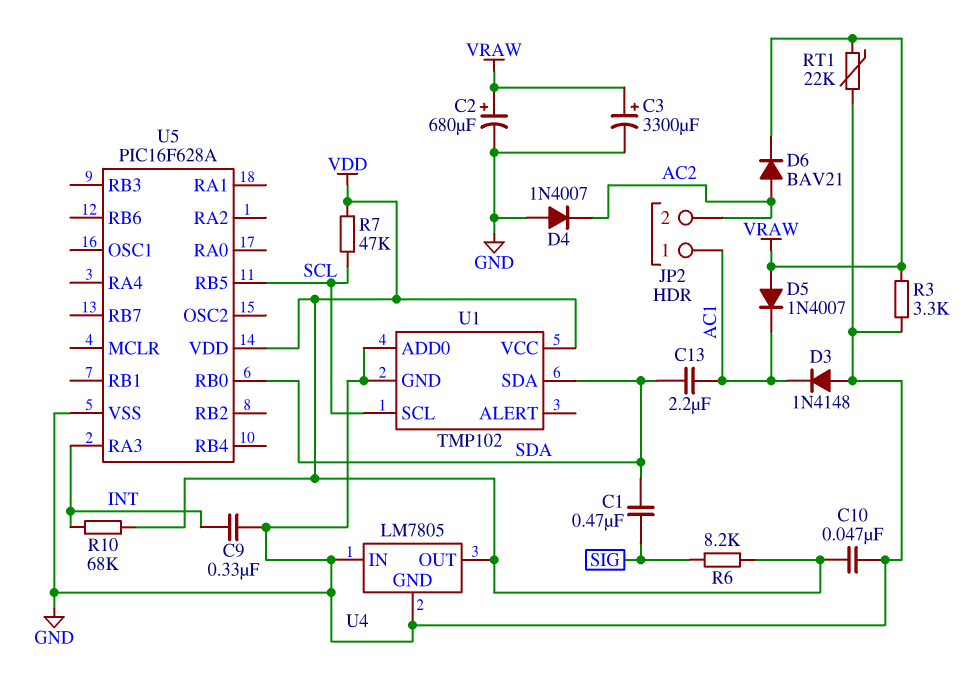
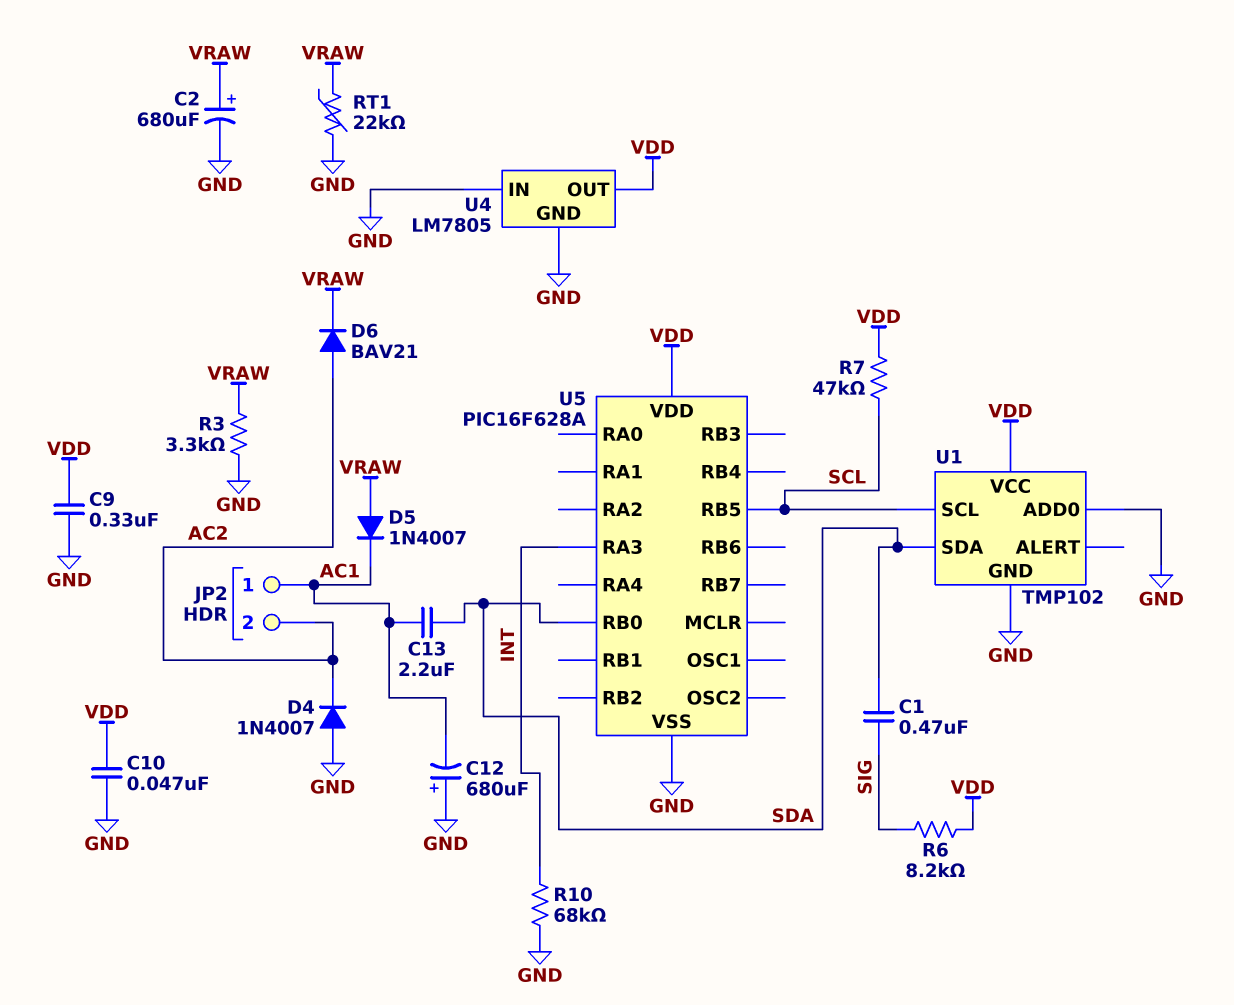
C3: 3300uF (plus VRAW, minus GND) -> none
C9: 330nF (GND, INT) -> 330nF (GND, VDD)
C12: none -> 680uF (plus GND, minus AC1)
D3: diode 1N4148 (A GND, K AC1) -> none
R10: 68k (INT, VDD) -> 68k (GND, INT)

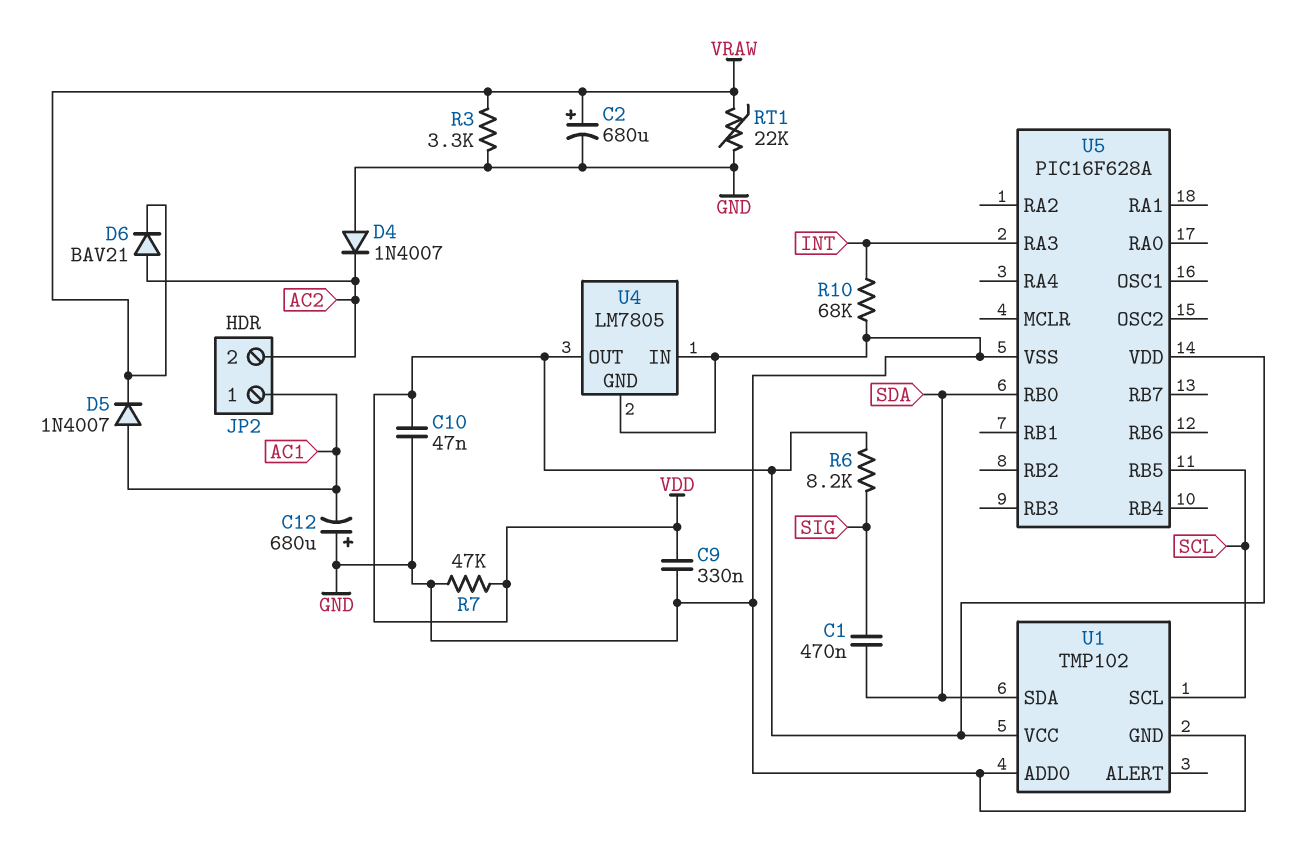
C13: 2.2uF (AC1, SDA) -> none
D5: diode 1N4007 (A VRAW, K AC1) -> diode 1N4007 (A AC1, K VRAW)
R7: 47k (SCL, VDD) -> 47k (GND, VDD)

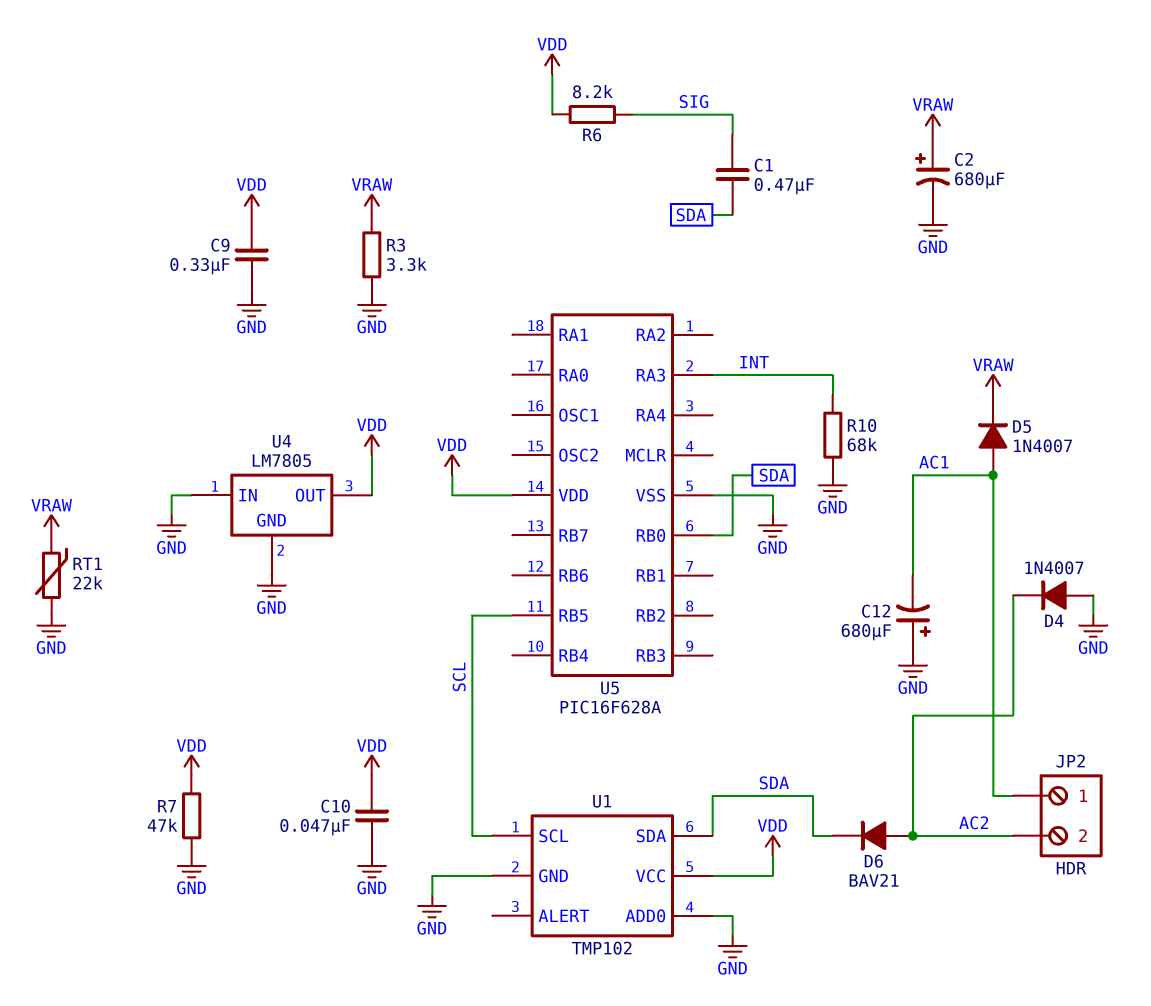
D6: diode BAV21 (A AC2, K VRAW) -> diode BAV21 (A AC2, K SDA)

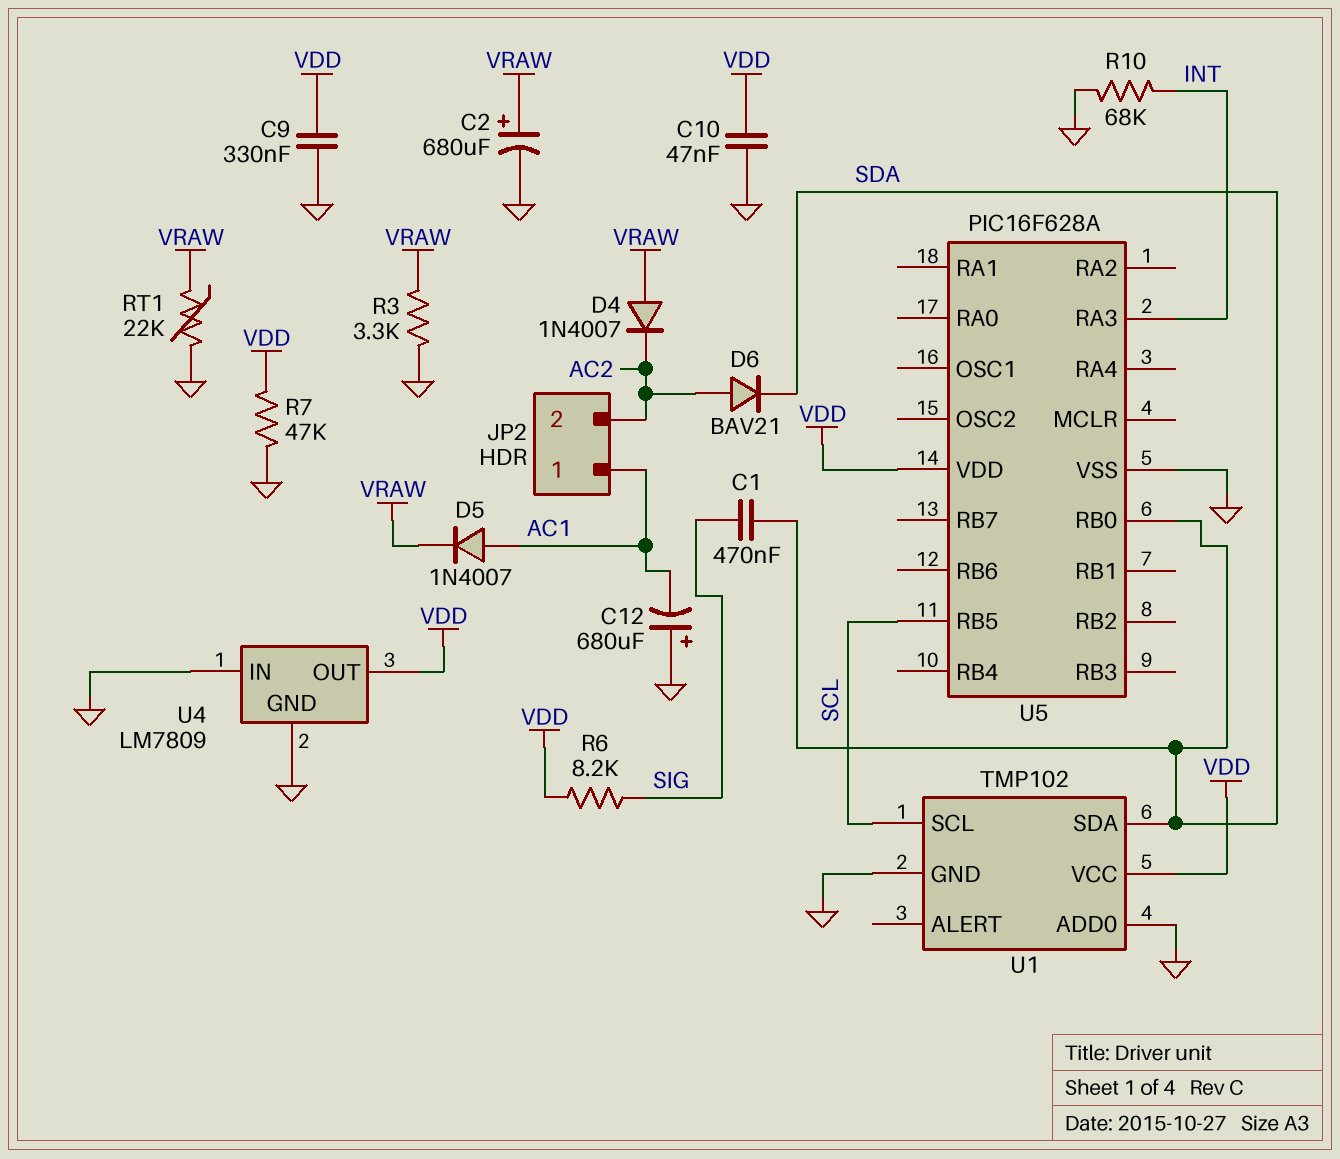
D4: diode 1N4007 (A GND, K AC2) -> diode 1N4007 (A VRAW, K AC2)
U4: LM7805 -> LM7809

